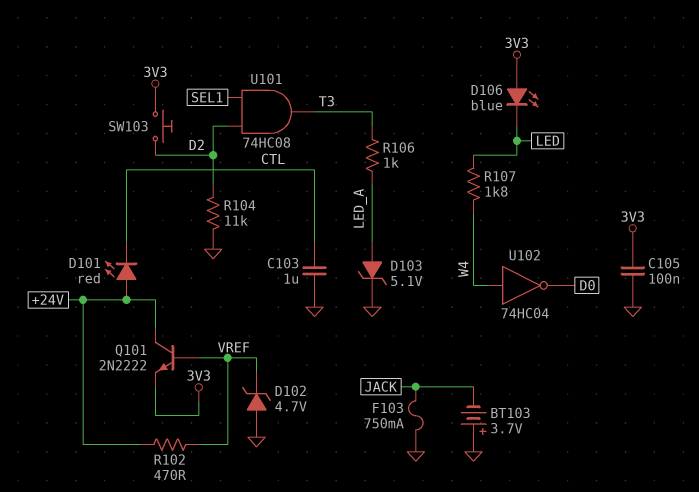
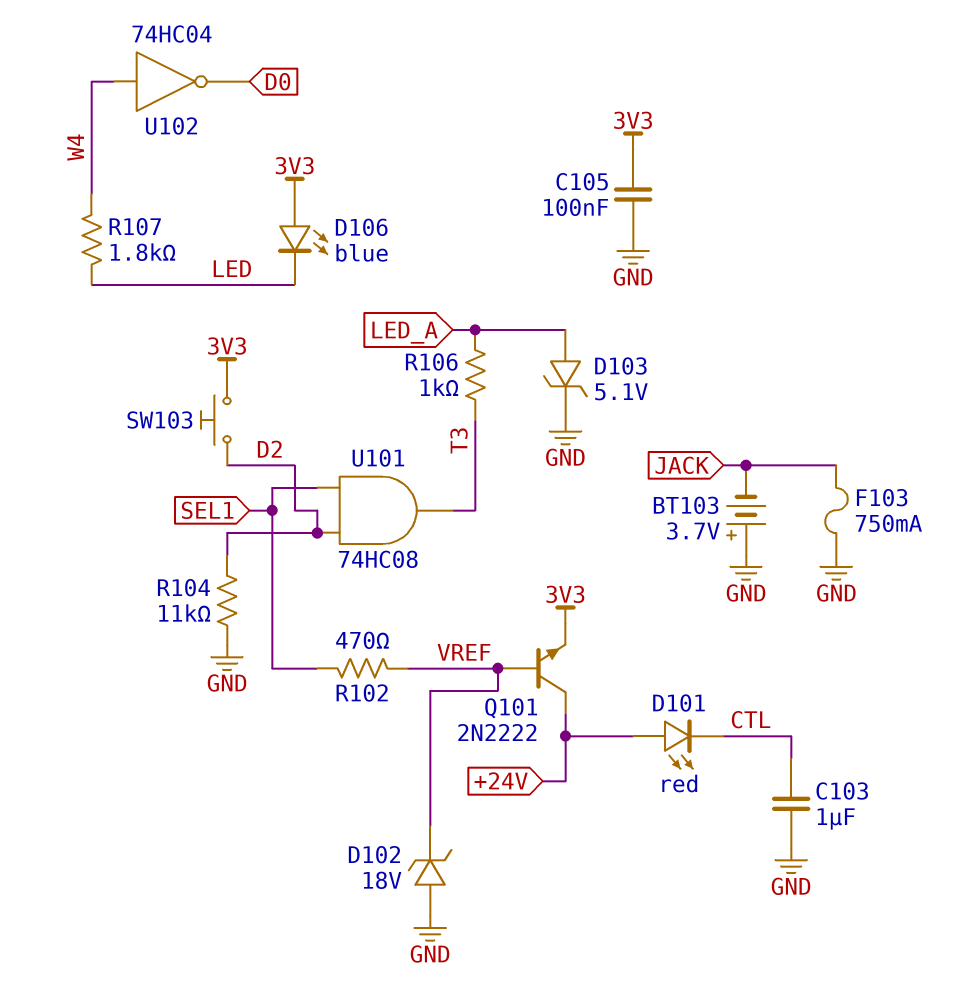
D102: zener 4.7V (A GND, K VREF) -> zener 18V (A GND, K VREF)
R102: 470 (+24V, VREF) -> 470 (SEL1, VREF)

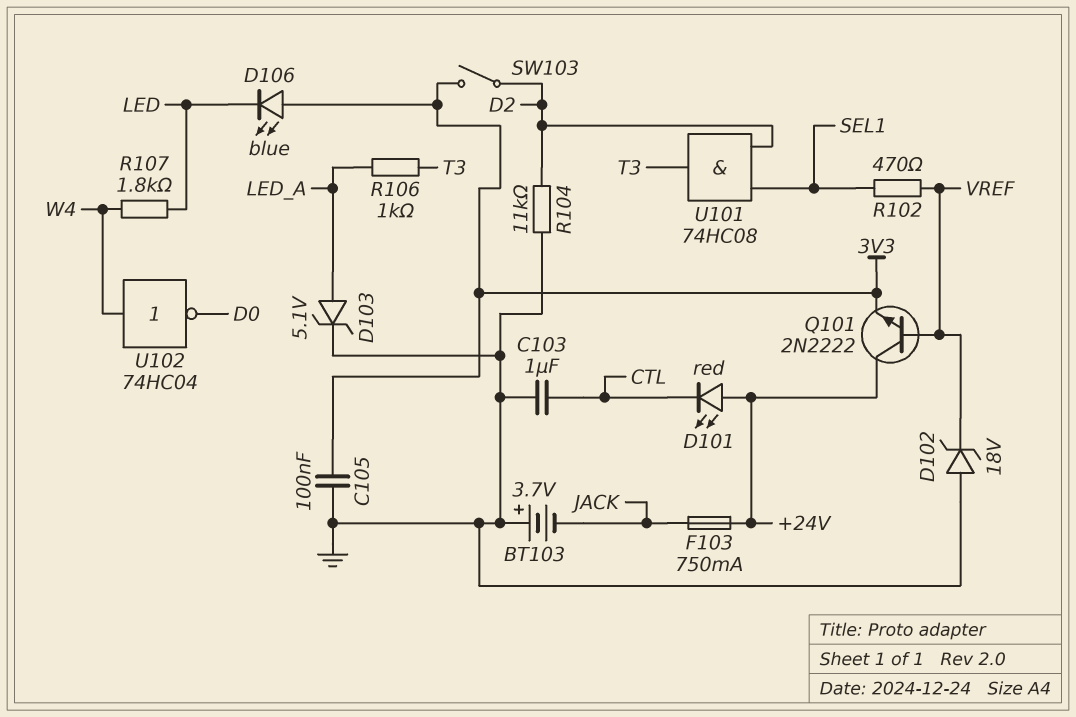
F103: 750mA (GND, JACK) -> 750mA (+24V, JACK)
SW103: button (3V3, D2) -> switch (3V3, D2)

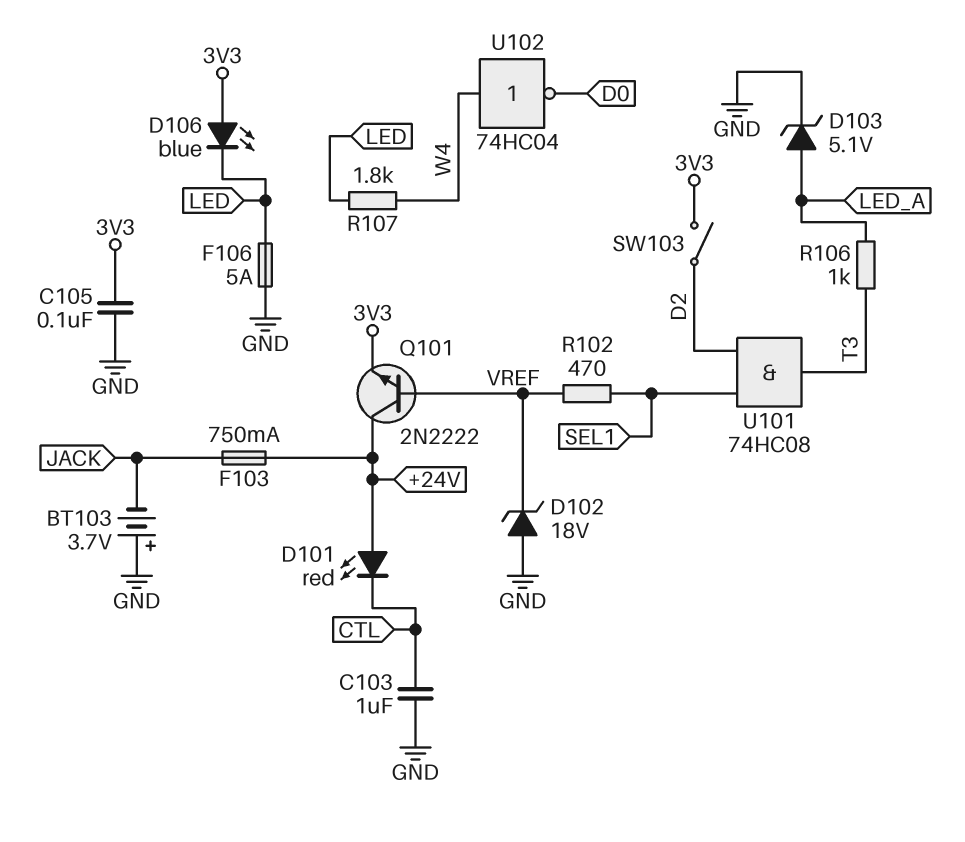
F106: none -> 5A (GND, LED)
R104: 11k (D2, GND) -> none

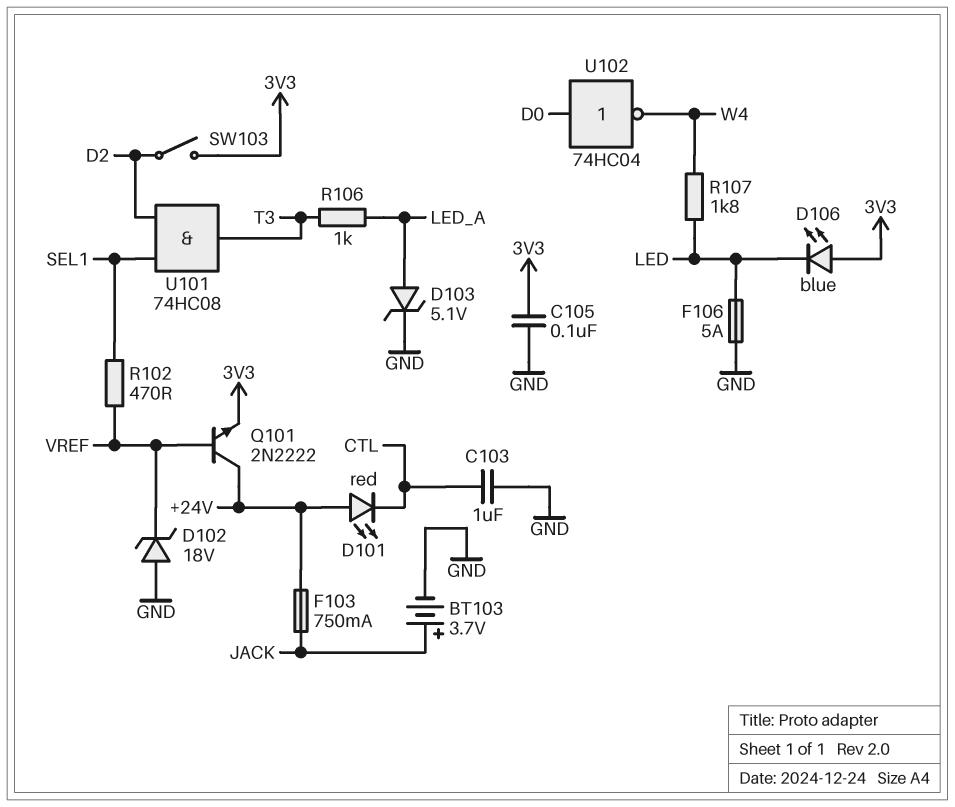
BT103: 3.7V (plus GND, minus JACK) -> 3.7V (plus JACK, minus GND)
U102: NOT 74HC04 (in W4, out D0) -> NOT 74HC04 (in D0, out W4)

